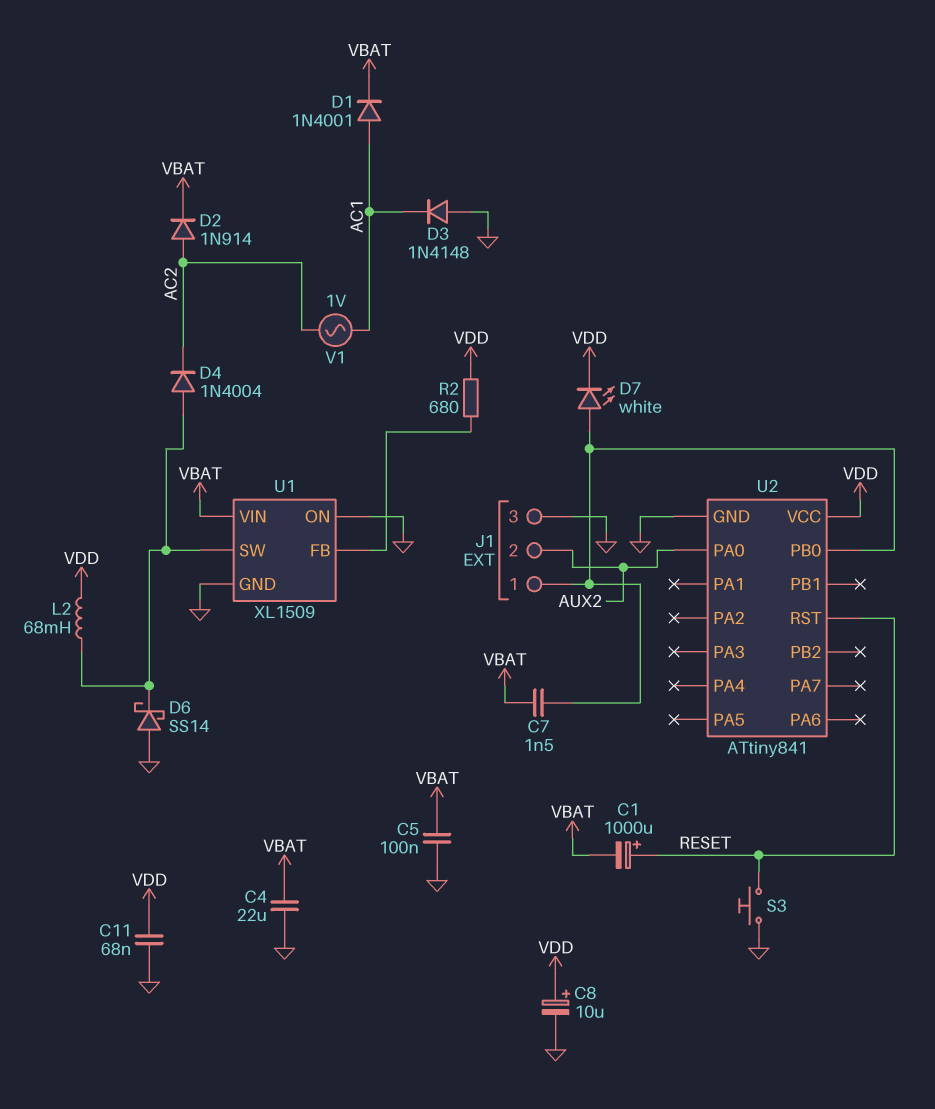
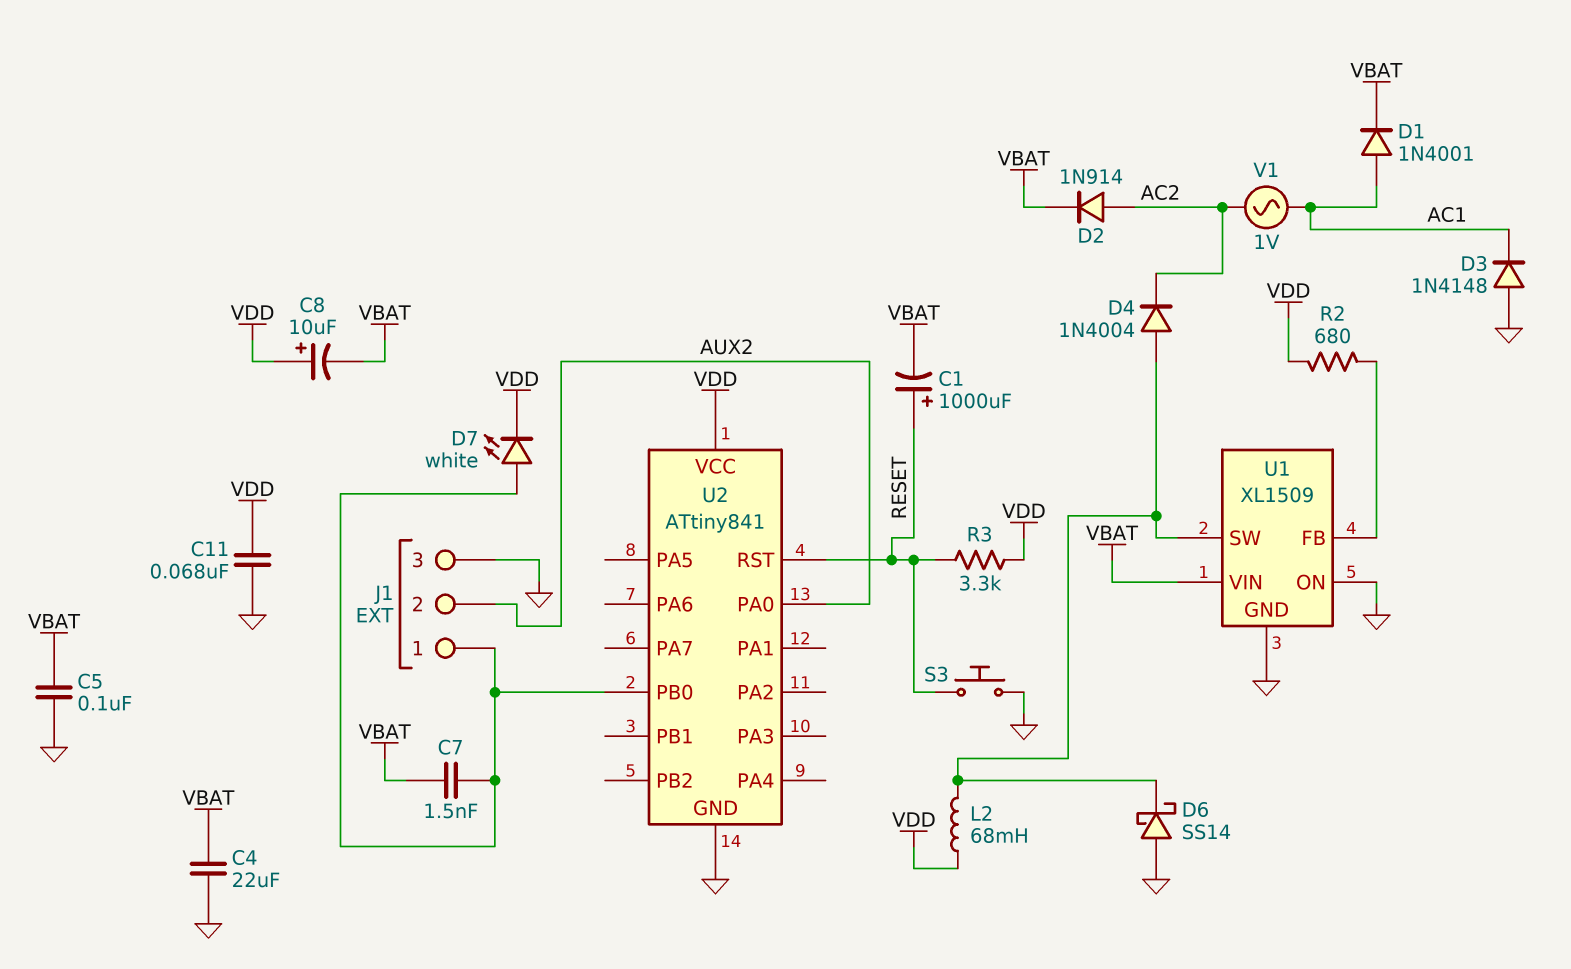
C8: 10uF (plus VDD, minus GND) -> 10uF (plus VDD, minus VBAT)
R3: none -> 3.3k (RESET, VDD)

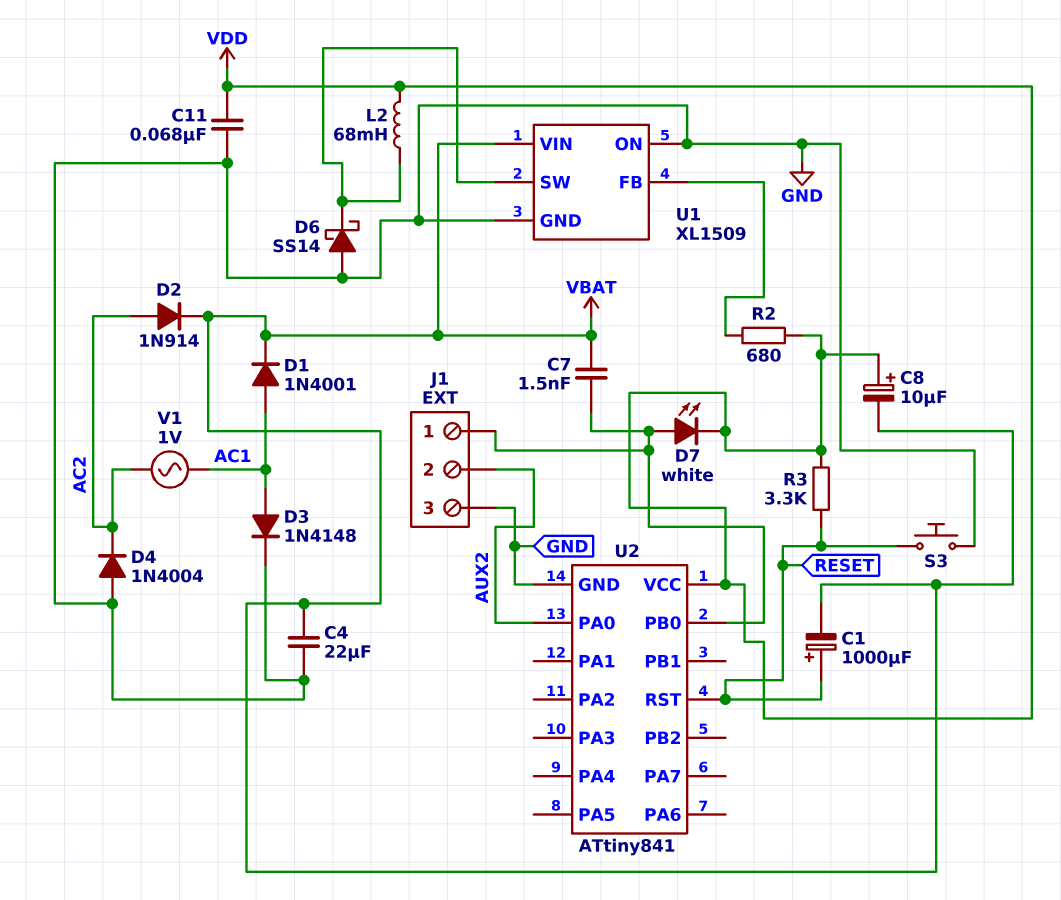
C5: 100nF (GND, VBAT) -> none
D3: diode 1N4148 (A GND, K AC1) -> diode 1N4148 (A AC1, K GND)
D4: diode 1N4004 (A U1/SW, K AC2) -> diode 1N4004 (A GND, K AC2)

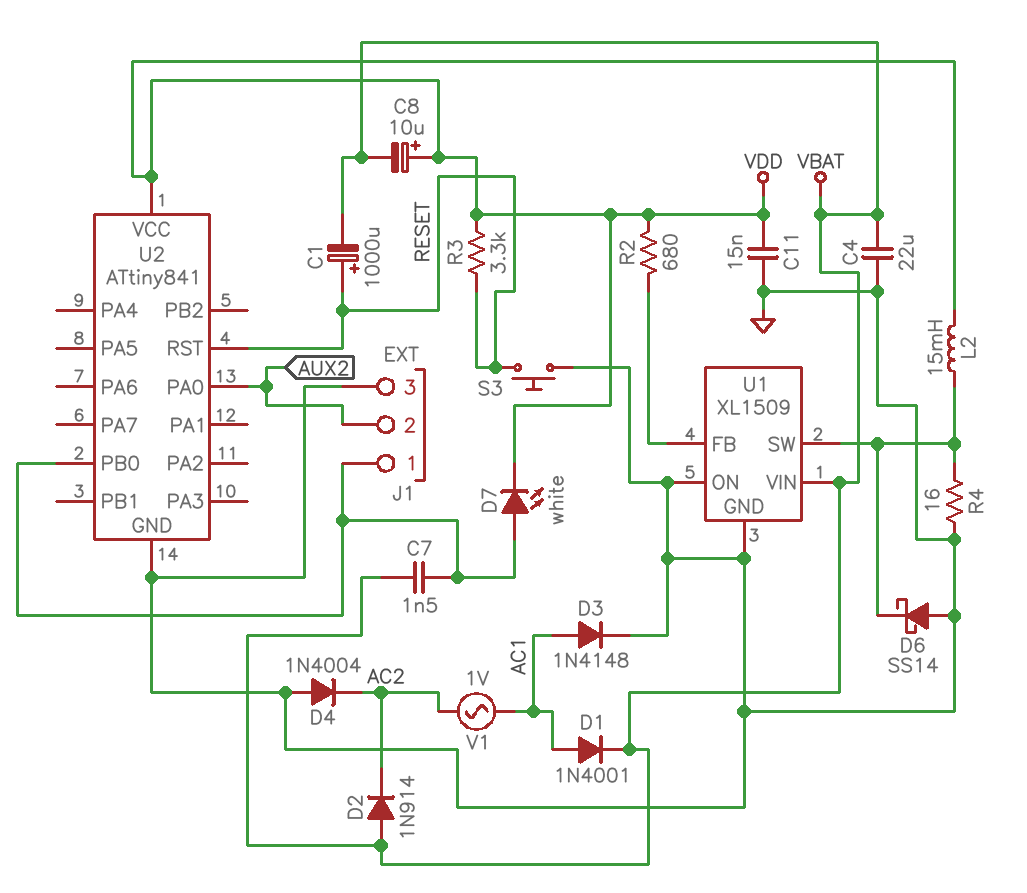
C11: 68nF (GND, VDD) -> 15nF (GND, VDD)
D2: diode 1N914 (A AC2, K VBAT) -> diode 1N914 (A VBAT, K AC2)
L2: 68mH (U1/SW, VDD) -> 15mH (U1/SW, VDD)
R4: none -> 16 (GND, U1/SW)

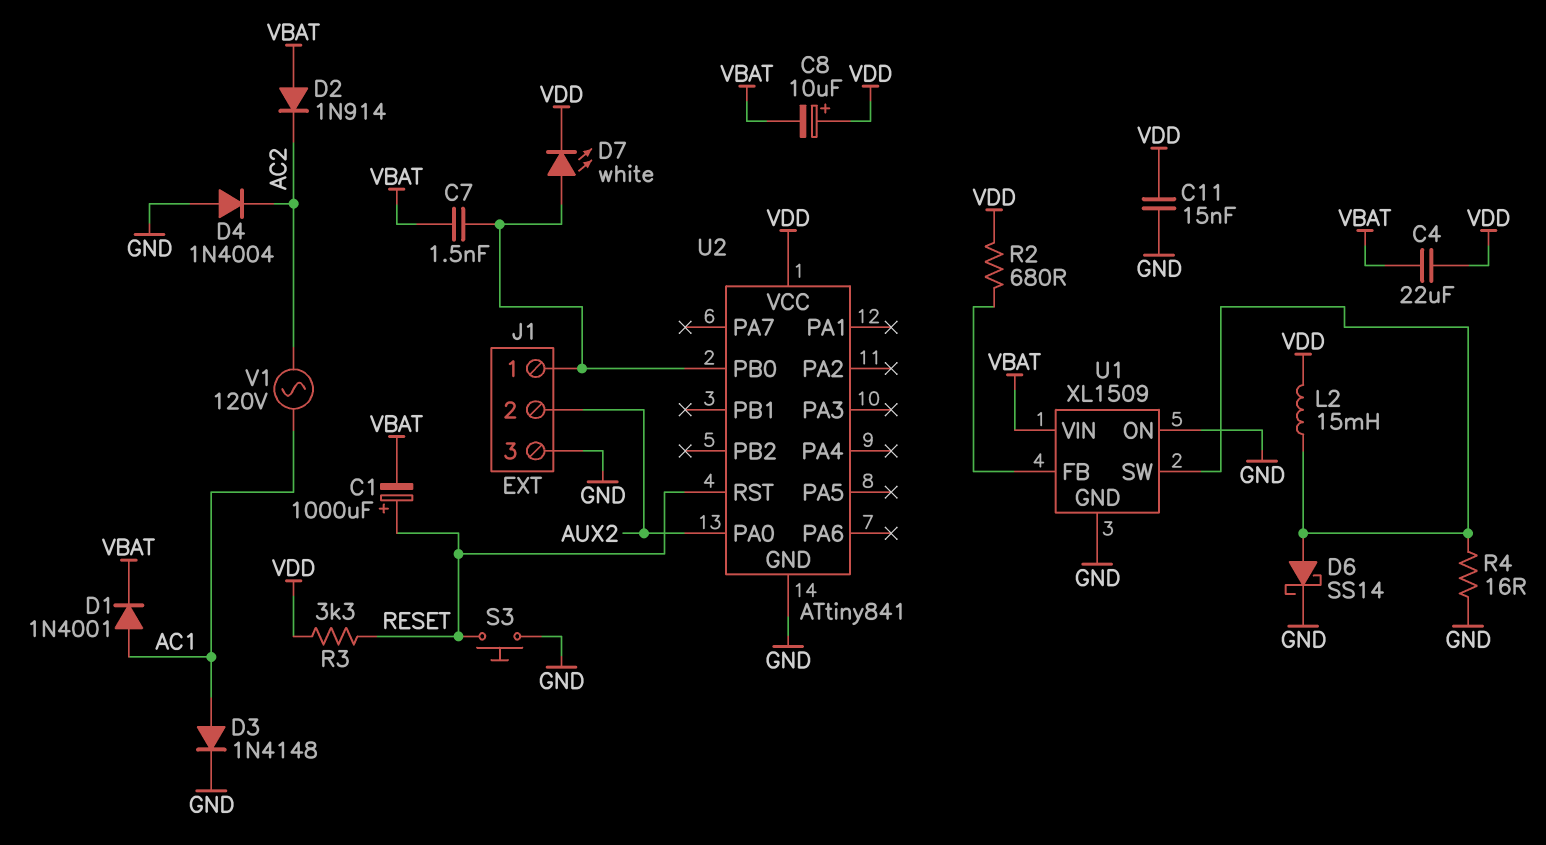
C4: 22uF (GND, VBAT) -> 22uF (VBAT, VDD)
D6: schottky SS14 (A GND, K U1/SW) -> schottky SS14 (A U1/SW, K GND)
V1: AC 1V (AC1, AC2) -> AC 120V (AC1, AC2)

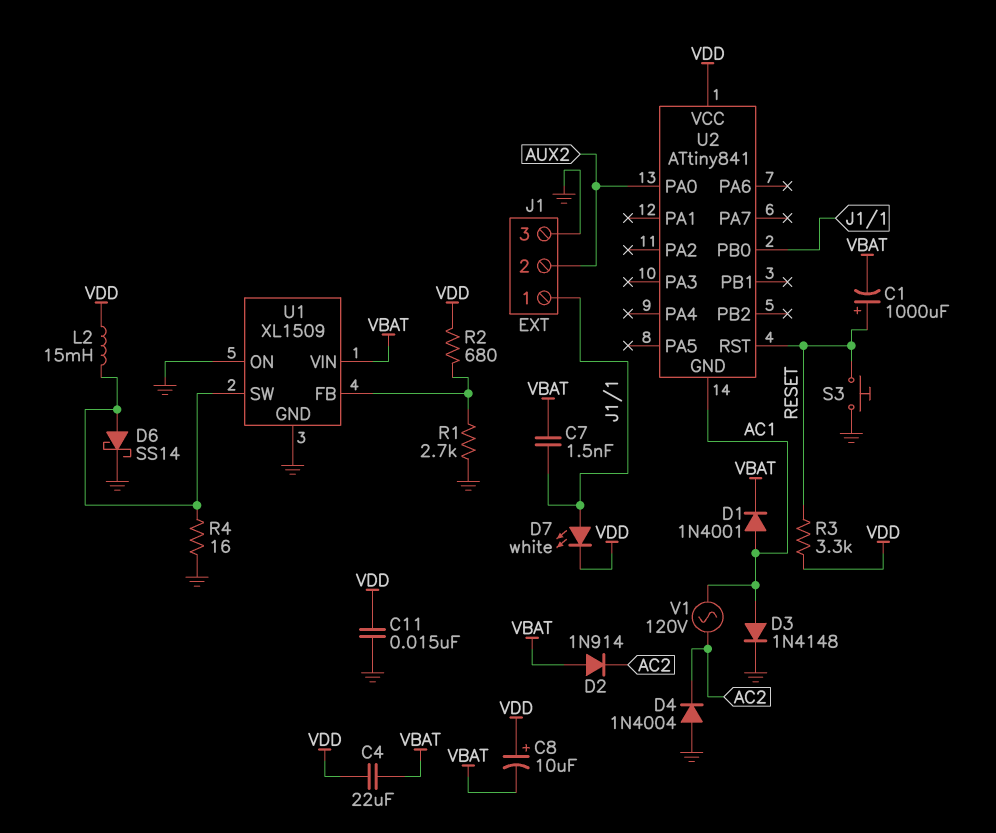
R1: none -> 2.7k (GND, U1/FB)
U2 pin GND: GND -> AC1

